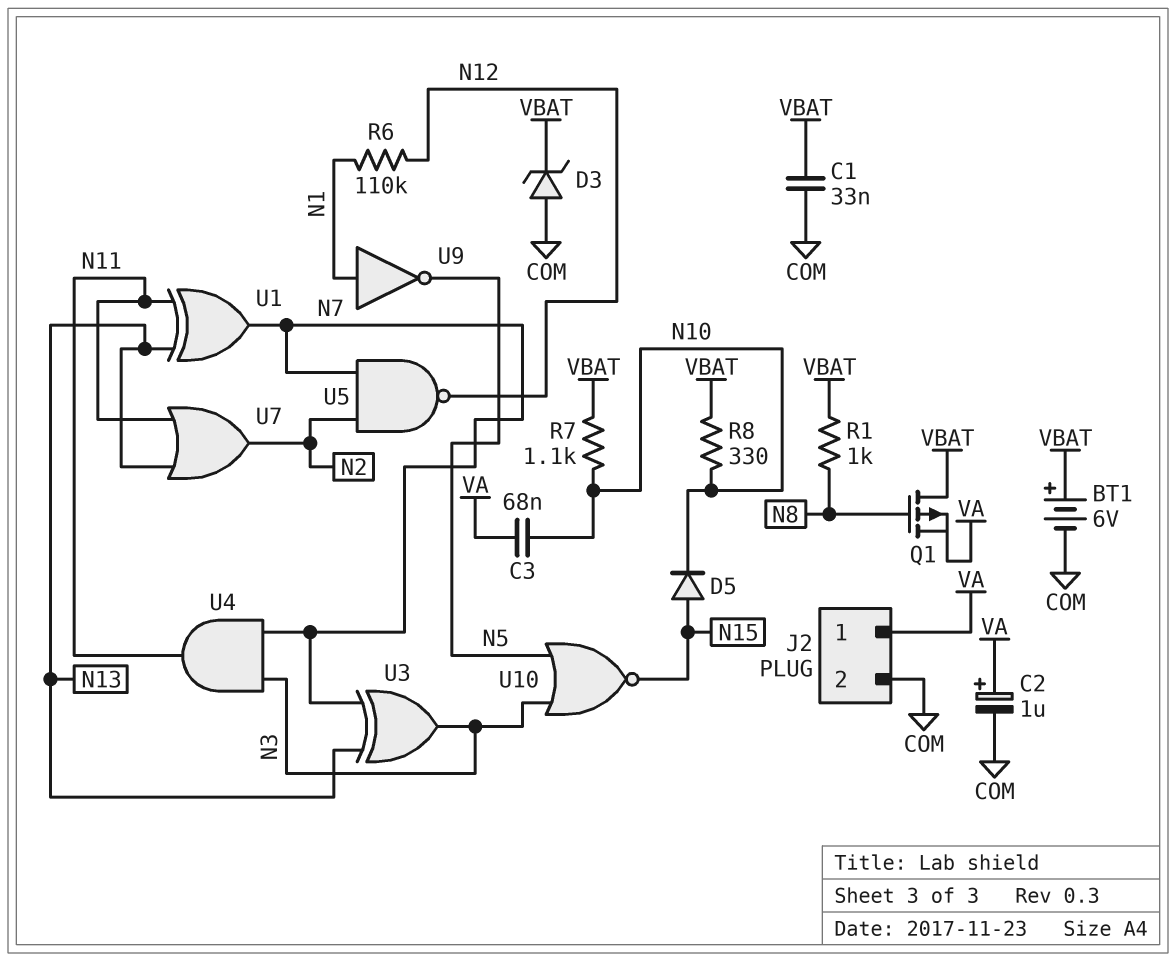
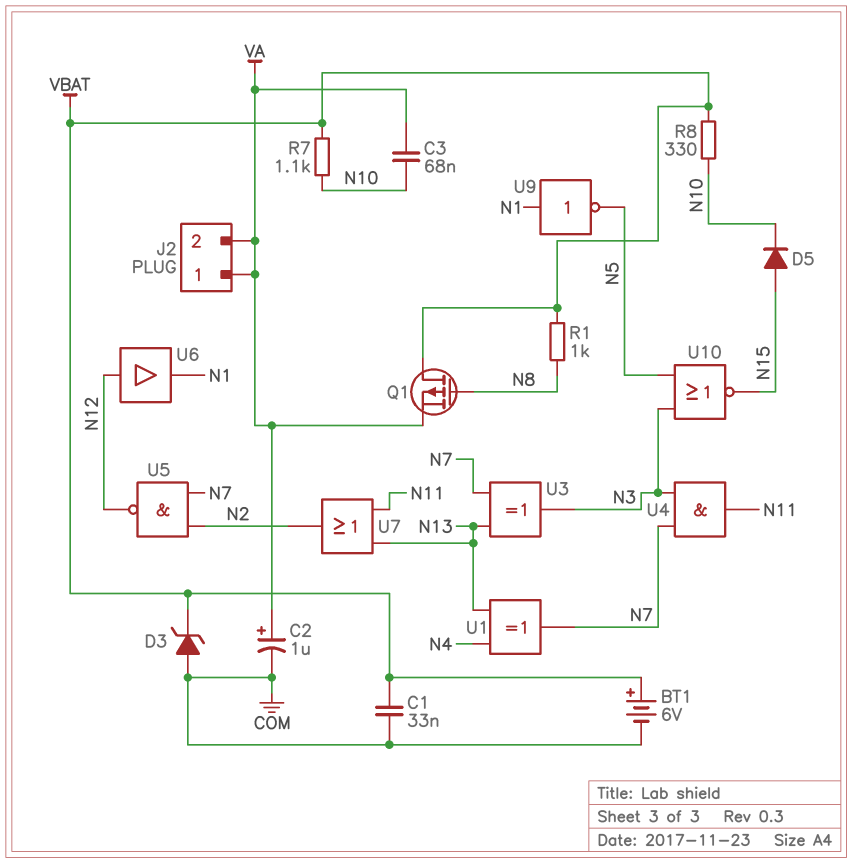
J2 pin 2: COM -> VA
R6: 110k (N1, N12) -> none
U1: XOR (in N11, in N13, out N7) -> XOR (in N4, in N13, out N7)
U6: none -> buffer (in N12, out N1)

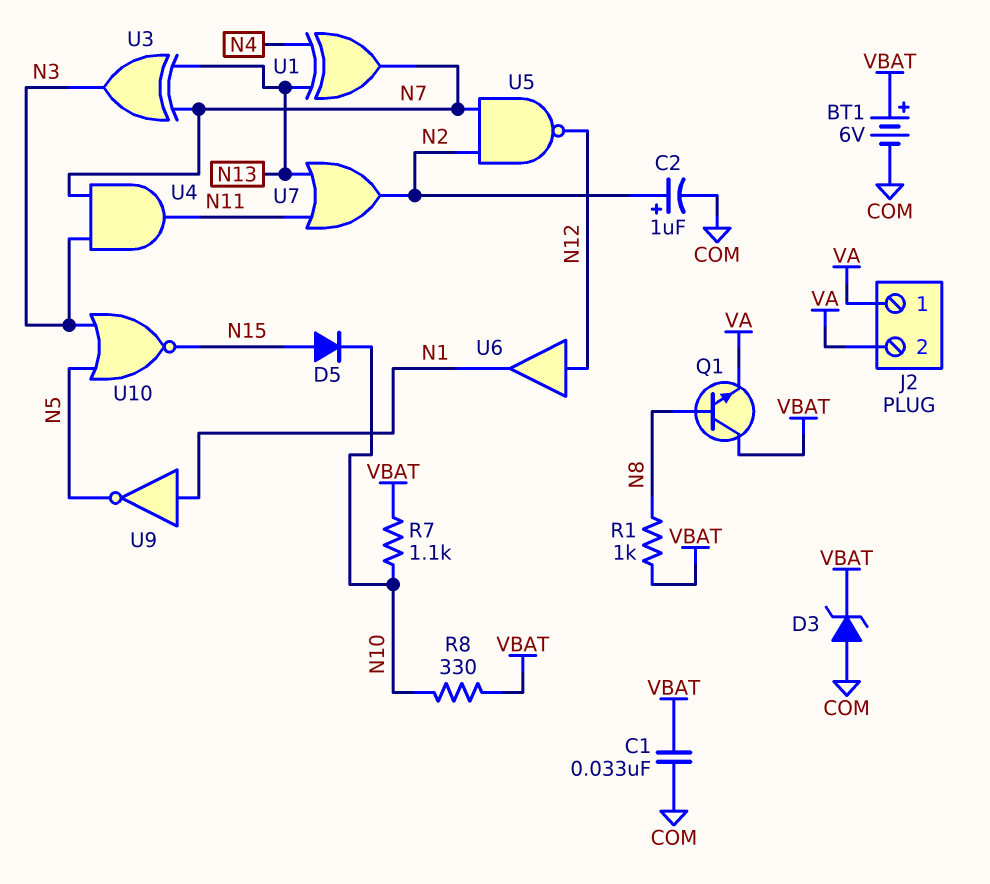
C2: 1uF (plus VA, minus COM) -> 1uF (plus N2, minus COM)
C3: 68nF (N10, VA) -> none
Q1: PMOS (G N8, D VBAT, S VA) -> NPN (B N8, C VBAT, E VA)

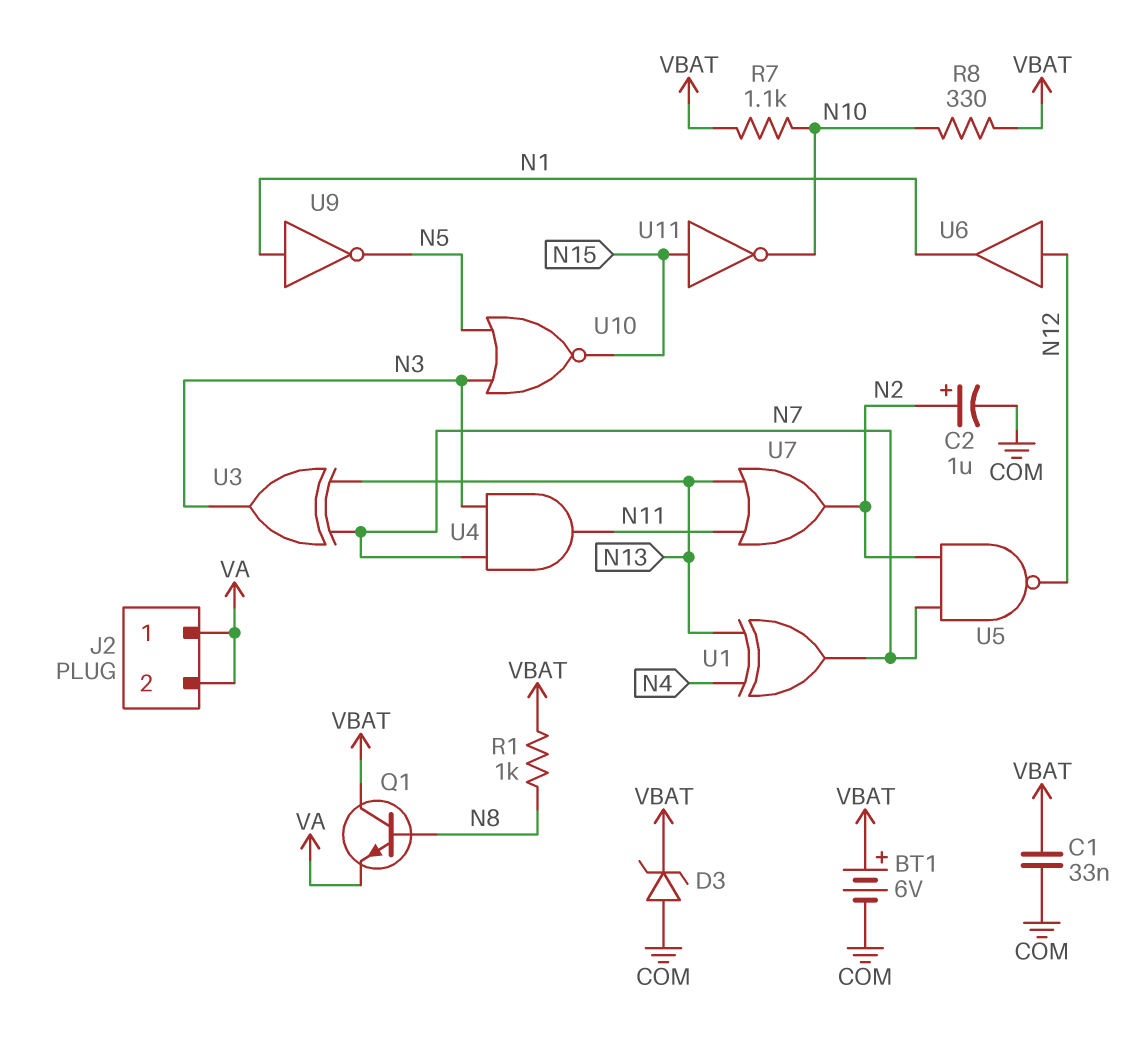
D5: diode (A N15, K N10) -> none
U11: none -> NOT (in N15, out N10)

